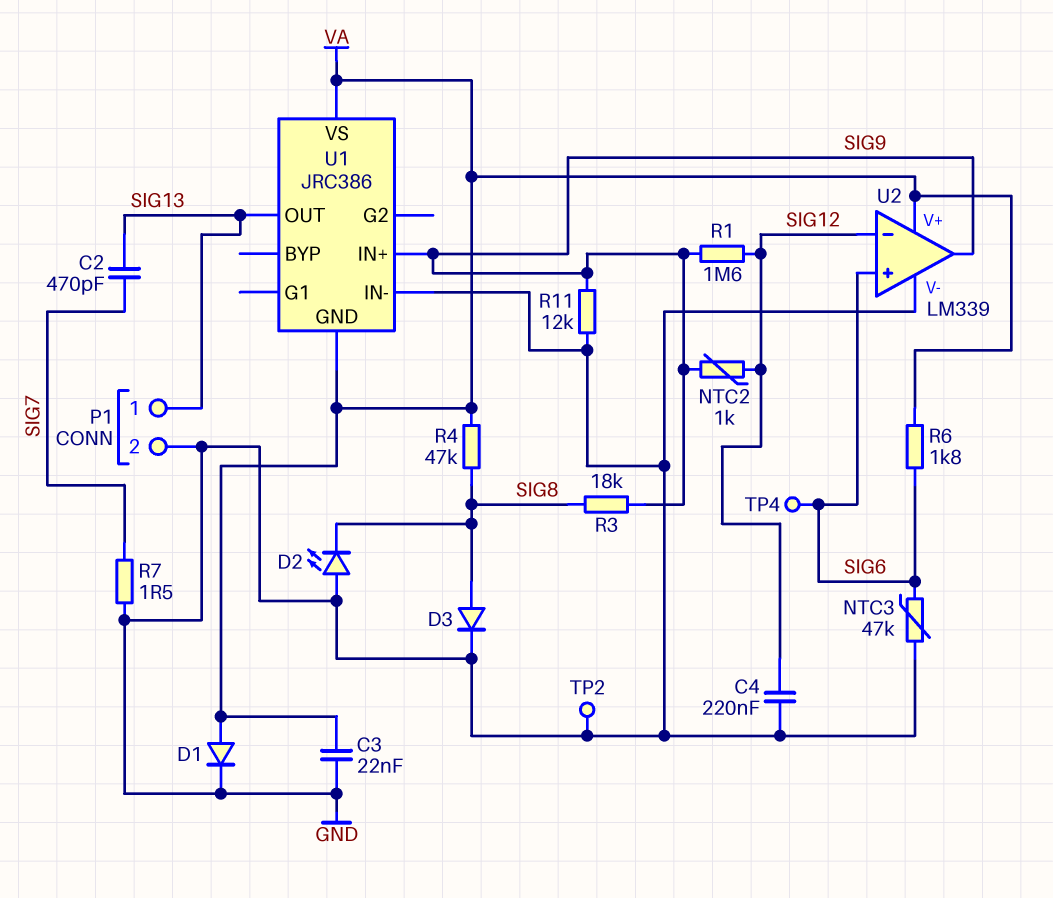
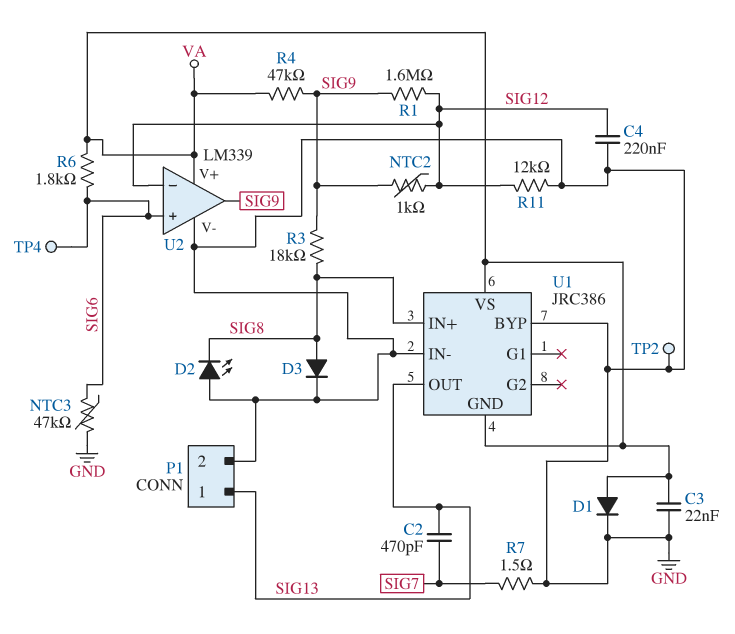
R4: 47k (SIG8, VA) -> 47k (SIG9, VA)
R11: 12k (GND, SIG9) -> 12k (GND, SIG12)
U1 pin BYP: none -> GND
U1 pin IN+: SIG9 -> SIG8

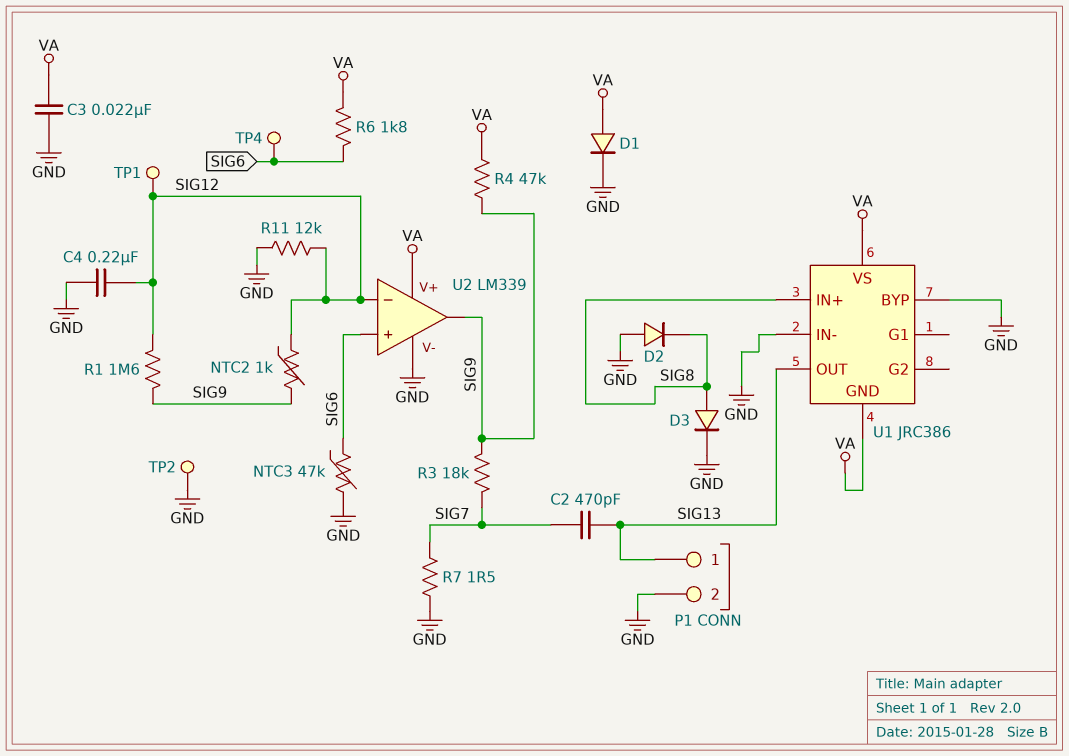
D2: LED (A GND, K SIG8) -> diode (A GND, K SIG8)
R3: 18k (SIG8, SIG9) -> 18k (SIG7, SIG9)
TP1: none -> test point (SIG12)

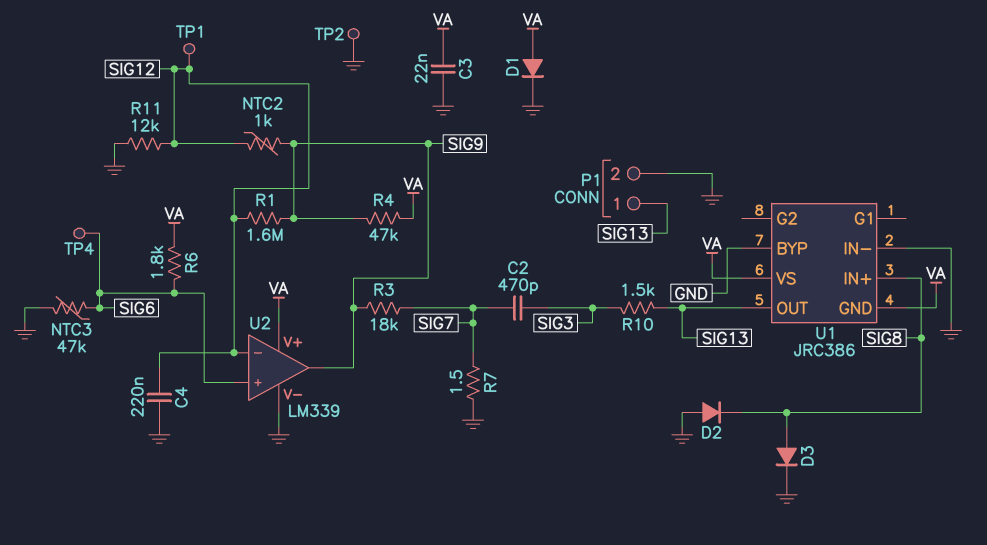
C2: 470pF (SIG7, SIG13) -> 470pF (SIG3, SIG7)
R10: none -> 1.5k (SIG3, SIG13)

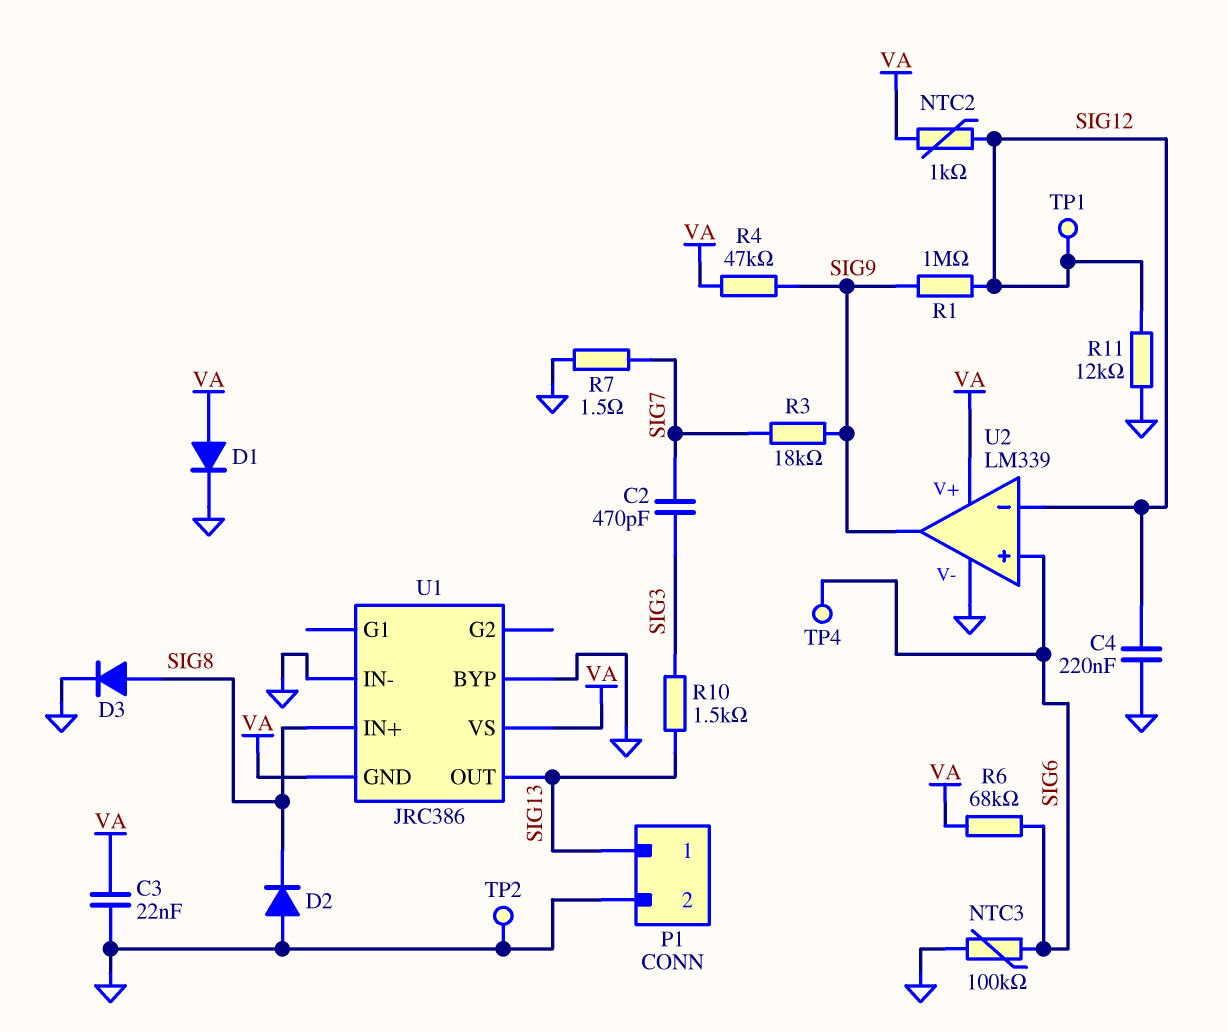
NTC2: 1k (SIG9, SIG12) -> 1k (SIG12, VA)
NTC3: 47k (GND, SIG6) -> 100k (GND, SIG6)
R1: 1.6M (SIG9, SIG12) -> 1M (SIG9, SIG12)
R6: 1.8k (SIG6, VA) -> 68k (SIG6, VA)

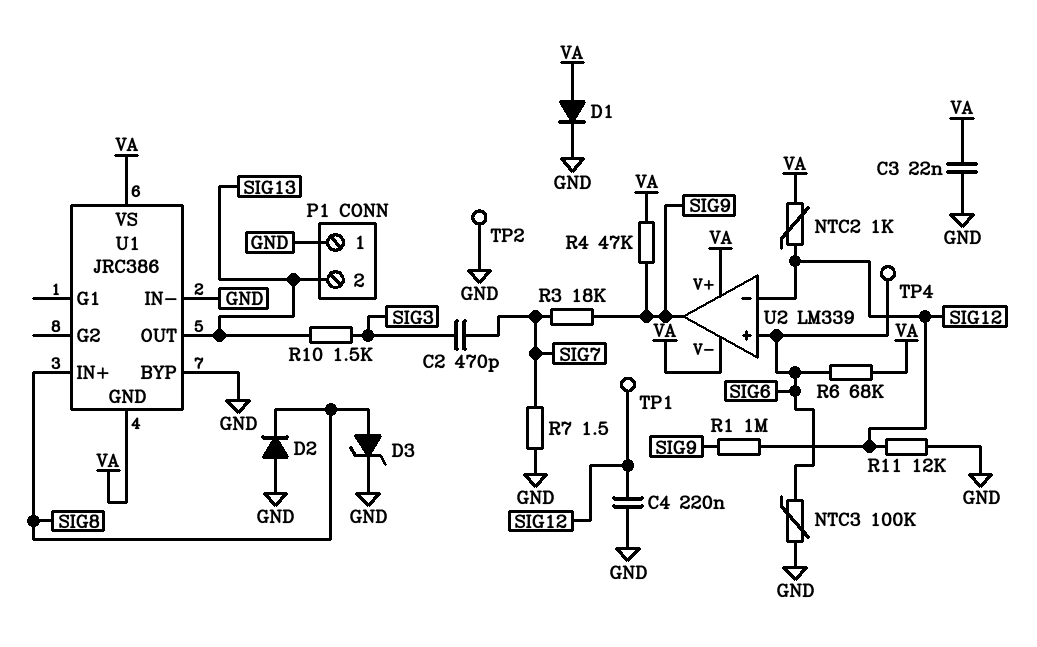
D3: diode (A SIG8, K GND) -> zener (A SIG8, K GND)
P1 pin 1: SIG13 -> GND
P1 pin 2: GND -> SIG13
U2 pin V-: GND -> VA

